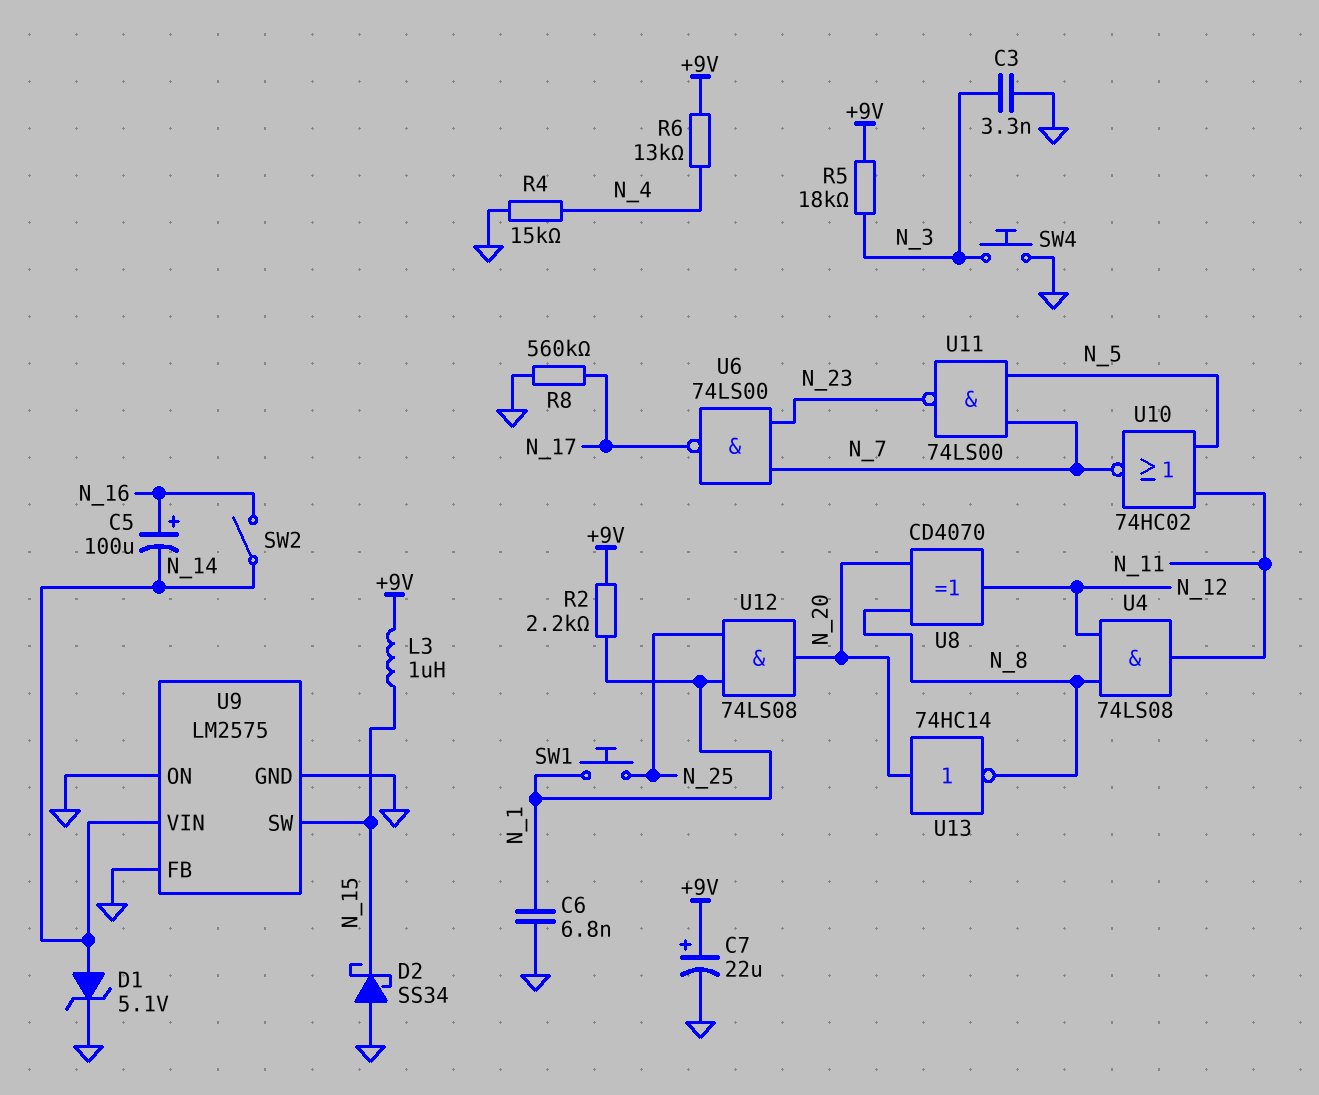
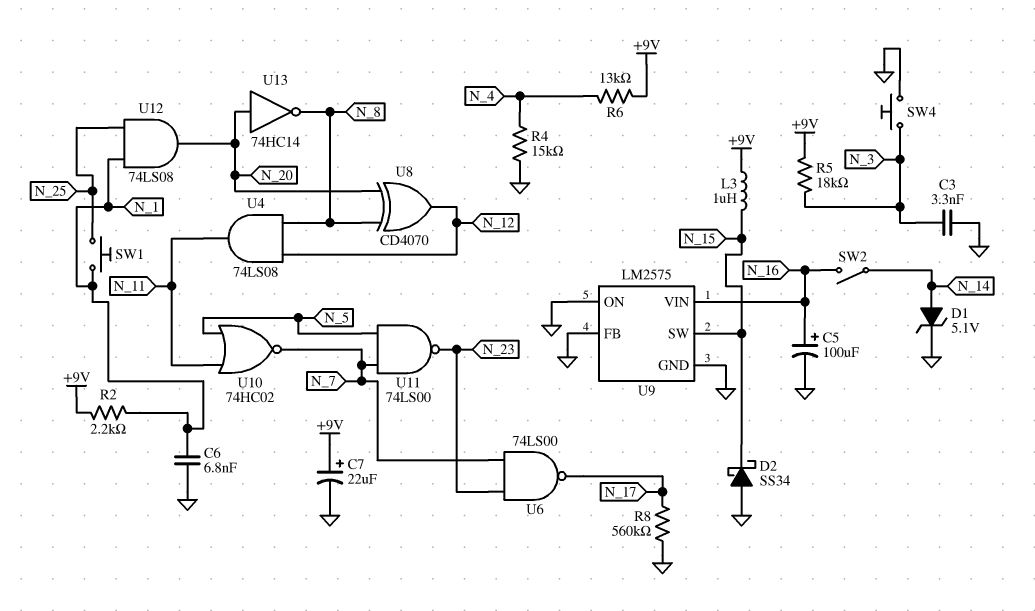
C5: 100uF (plus N_16, minus N_14) -> 100uF (plus N_16, minus GND)
U9 pin VIN: N_14 -> N_16

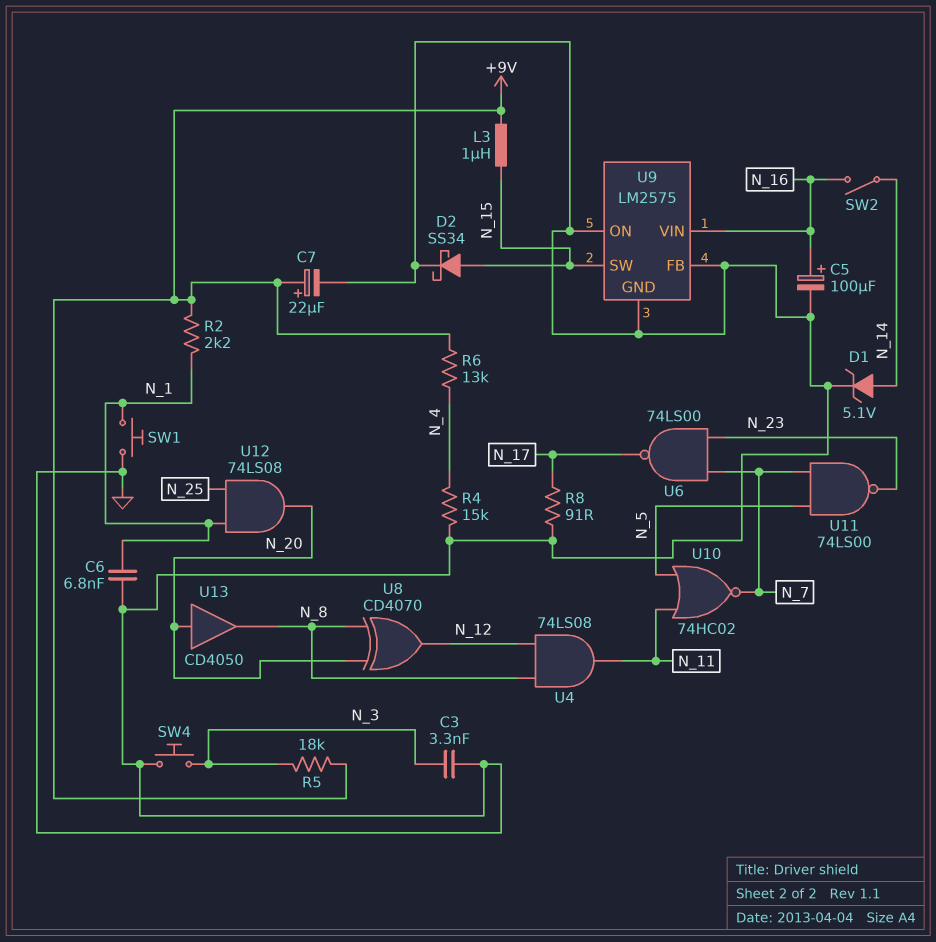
D2: schottky SS34 (A GND, K N_15) -> schottky SS34 (A N_15, K GND)
R8: 560k (GND, N_17) -> 91 (GND, N_17)
SW1: button (N_1, N_25) -> button (GND, N_1)
U13: NOT 74HC14 (in N_20, out N_8) -> buffer CD4050 (in N_20, out N_8)

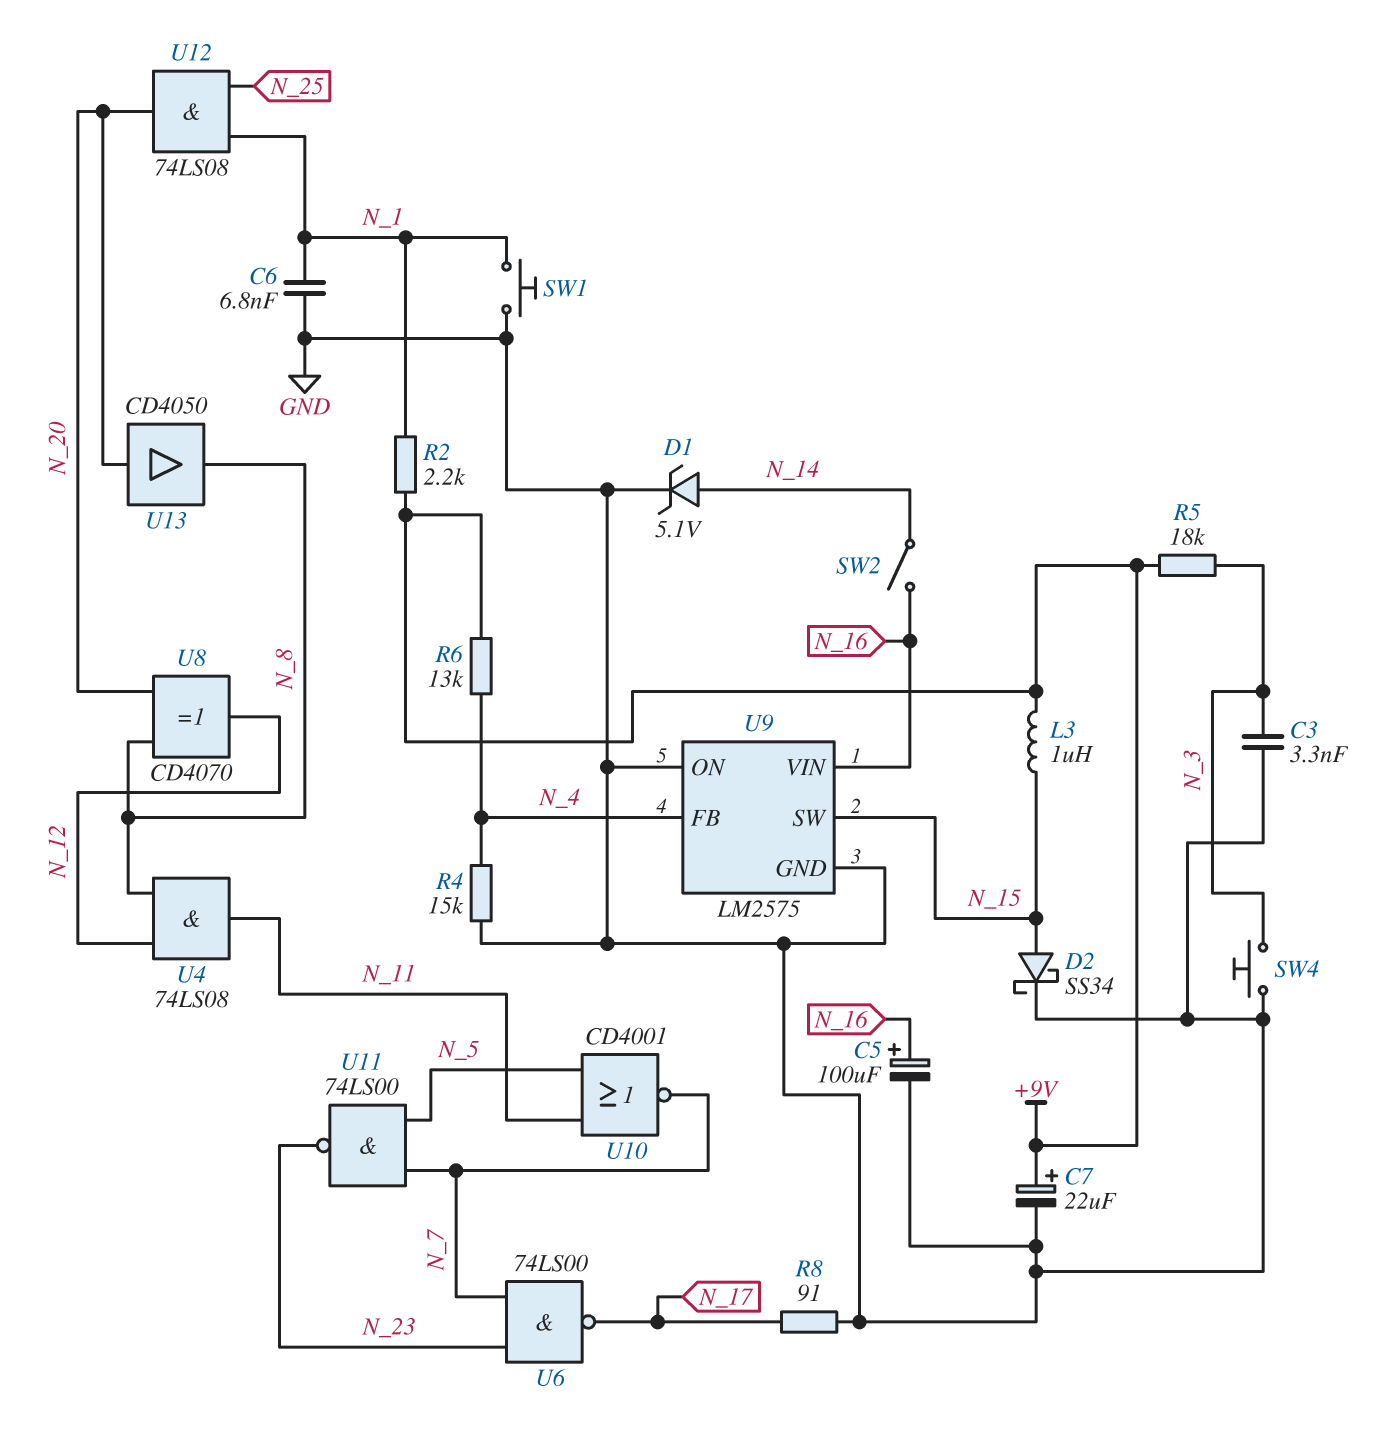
U9 pin FB: GND -> N_4
U10: NOR 74HC02 (in N_5, in N_11, out N_7) -> NOR CD4001 (in N_5, in N_11, out N_7)

